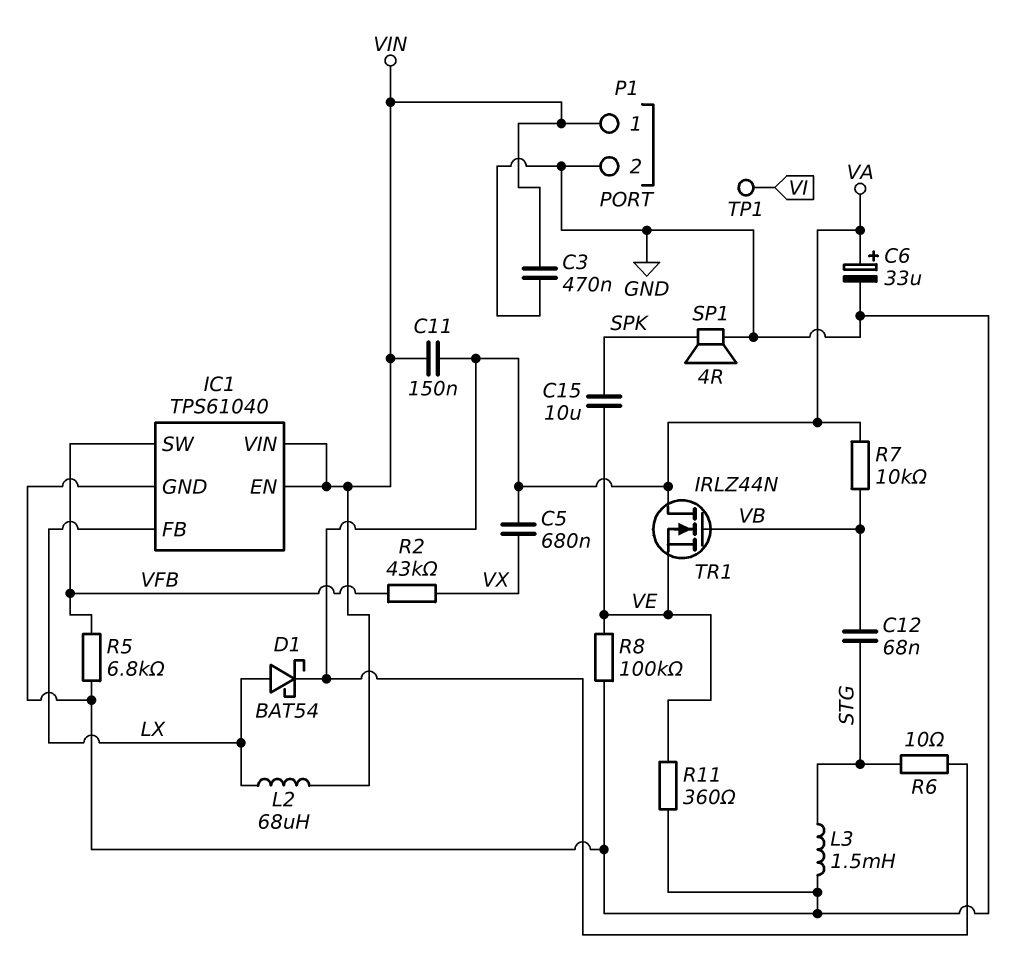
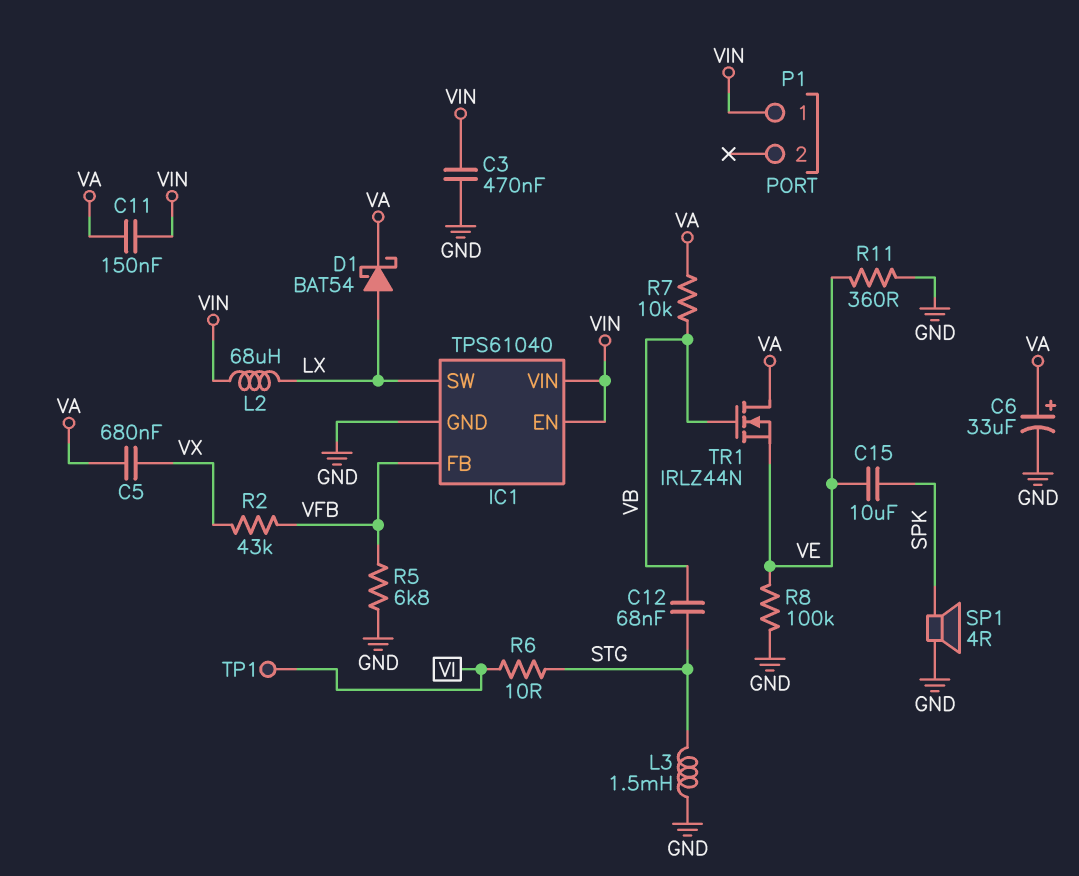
IC1 pin FB: LX -> VFB
IC1 pin SW: VFB -> LX
P1 pin 2: GND -> none
R6: 10 (STG, VA) -> 10 (STG, VI)

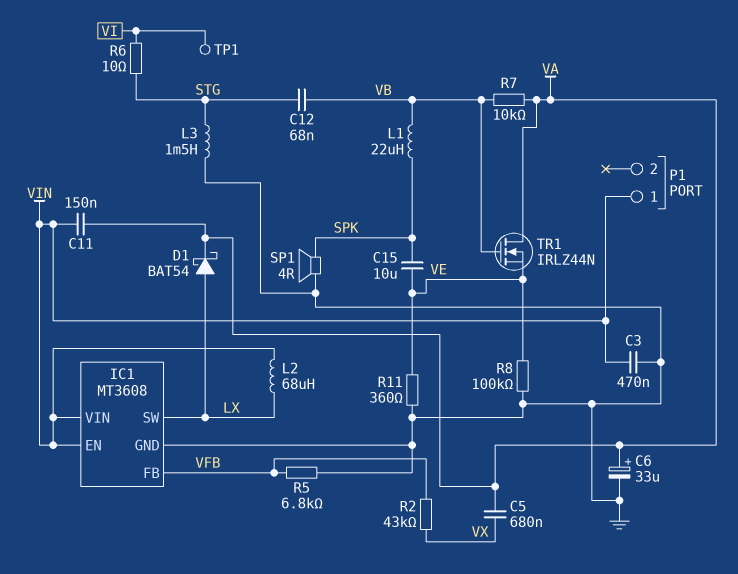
IC1: TPS61040 -> MT3608
L1: none -> 22uH (SPK, VB)

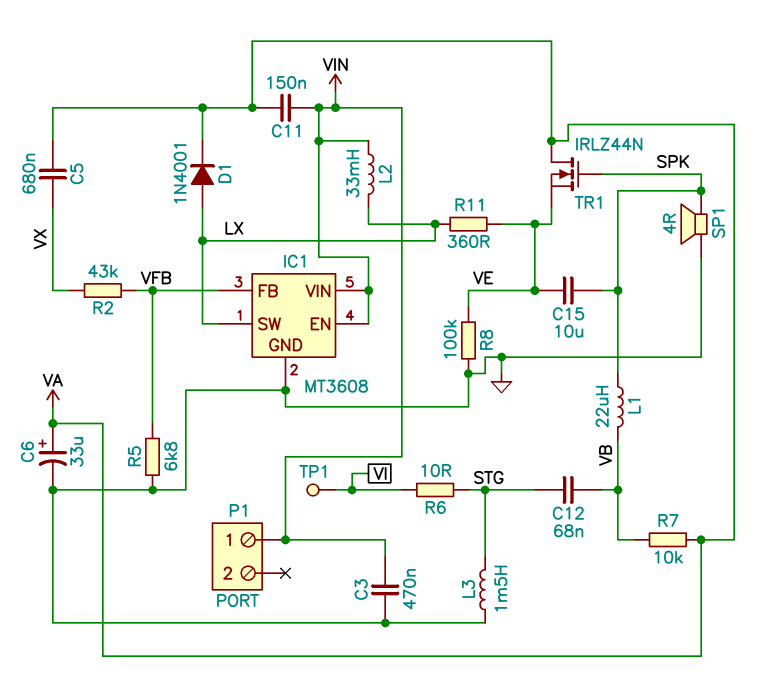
D1: schottky BAT54 (A LX, K VA) -> diode 1N4001 (A LX, K VA)
L2: 68uH (LX, VIN) -> 33mH (LX, VIN)
R11: 360 (GND, VE) -> 360 (LX, VE)
TR1: NMOS IRLZ44N (G VB, D VA, S VE) -> NMOS IRLZ44N (G SPK, D VA, S VE)

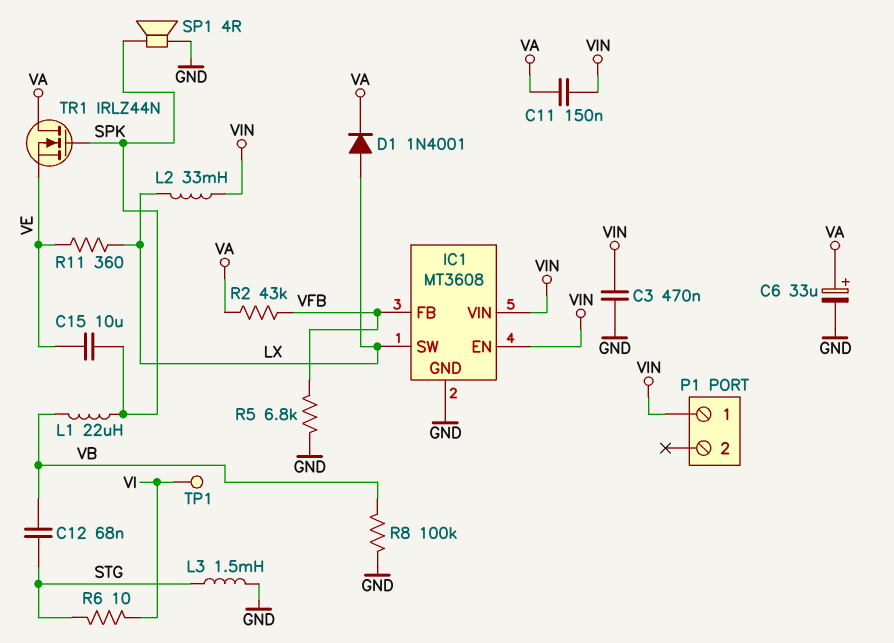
C5: 680nF (VA, VX) -> none
R2: 43k (VFB, VX) -> 43k (VA, VFB)
R7: 10k (VA, VB) -> none
R8: 100k (GND, VE) -> 100k (GND, VB)

